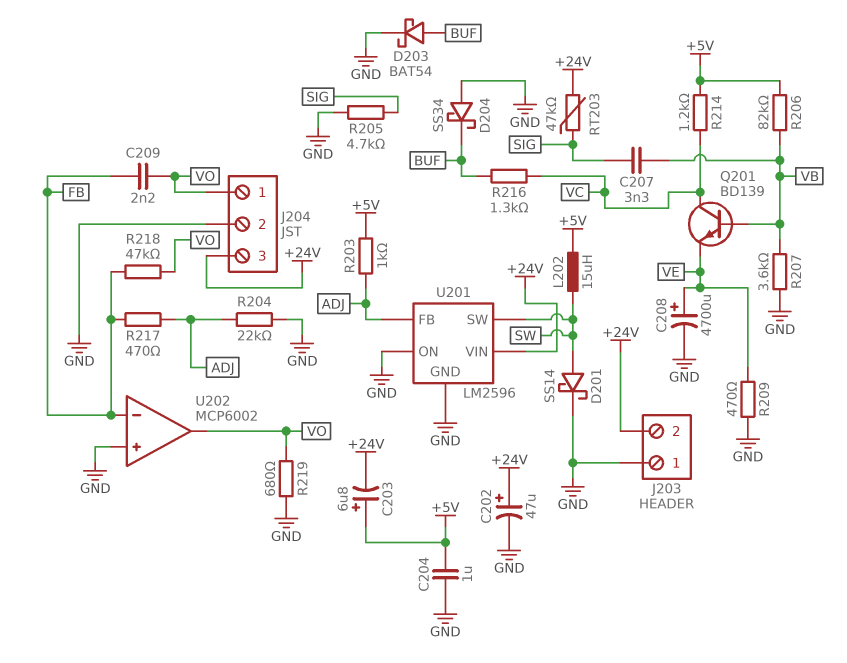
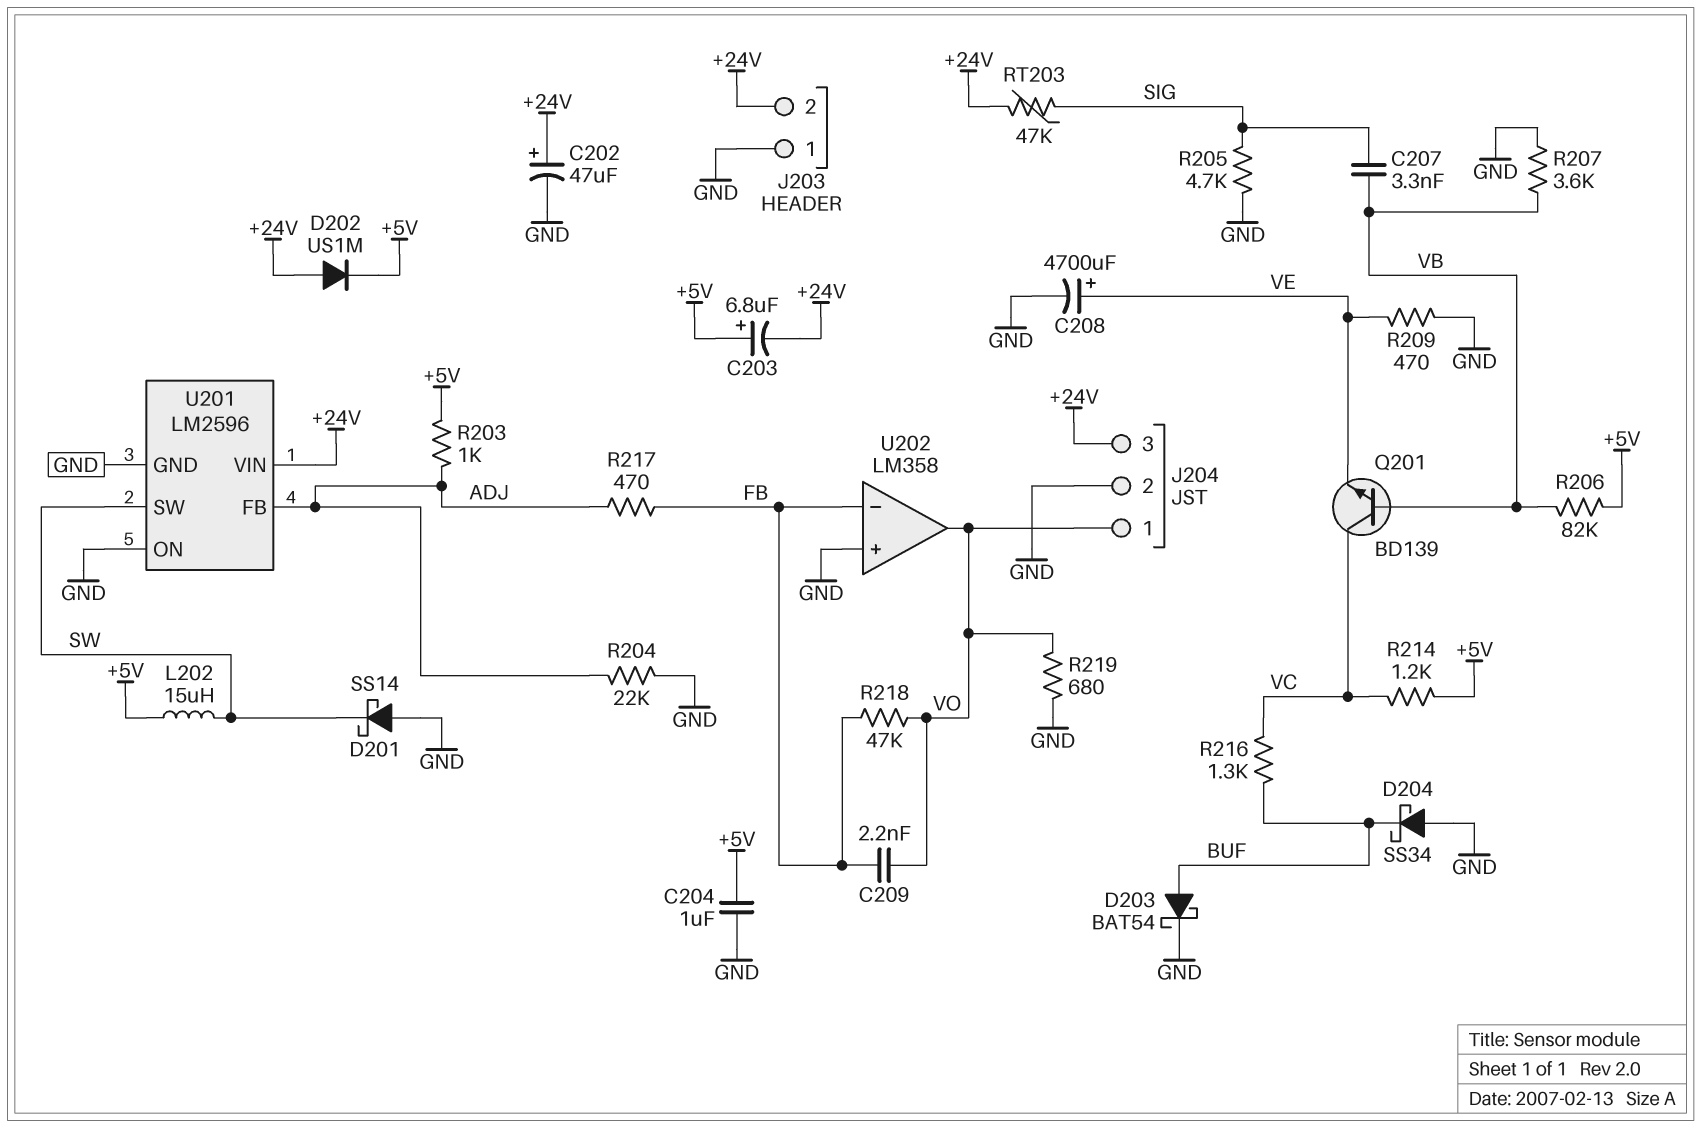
D201: schottky SS14 (A SW, K GND) -> schottky SS14 (A GND, K SW)
D202: none -> diode US1M (A +24V, K +5V)
U202: MCP6002 -> LM358

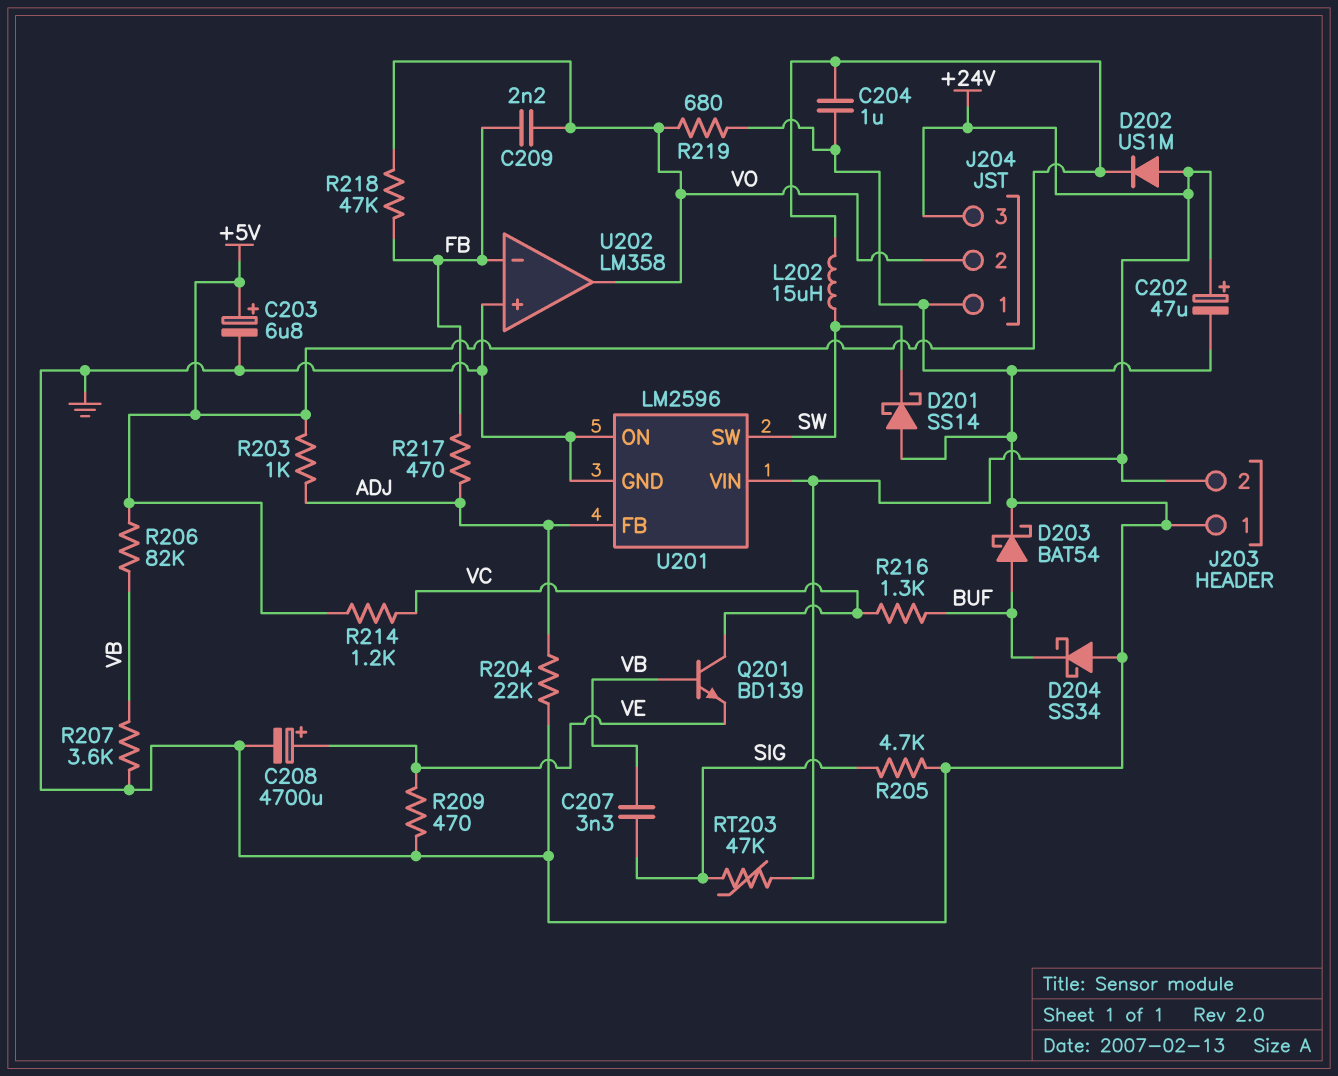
C203: 6.8uF (plus +5V, minus +24V) -> 6.8uF (plus +5V, minus GND)
J204 pin 1: VO -> GND
J204 pin 2: GND -> VO

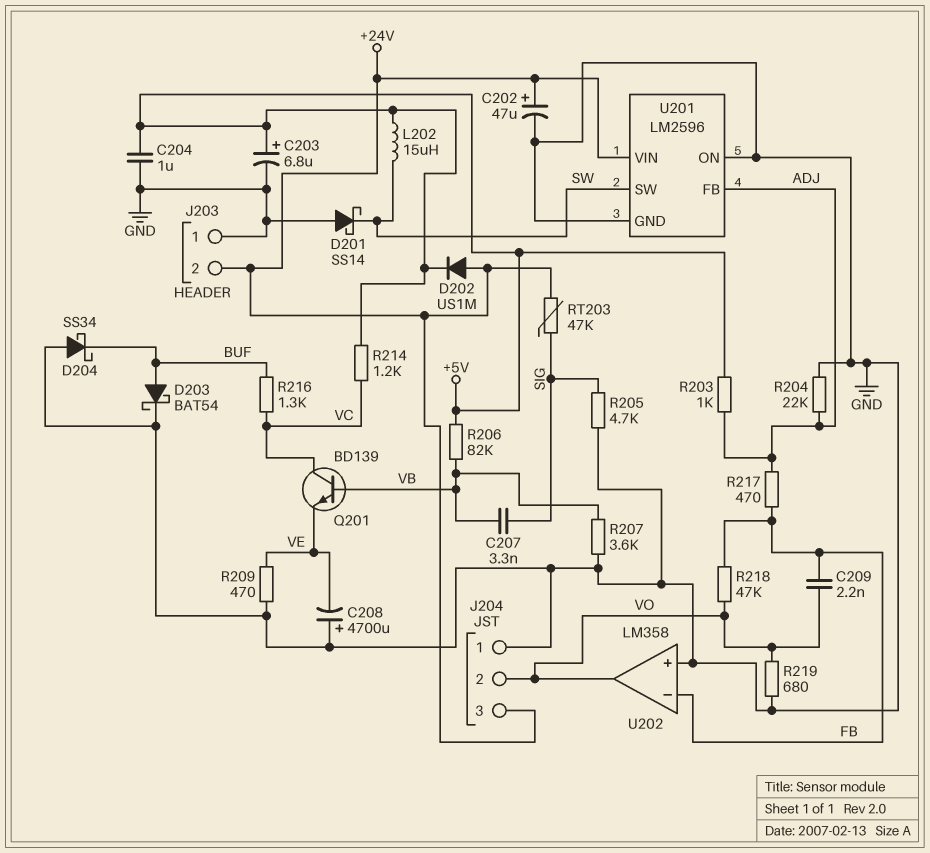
C208: 4700uF (plus VE, minus GND) -> 4700uF (plus GND, minus VE)

